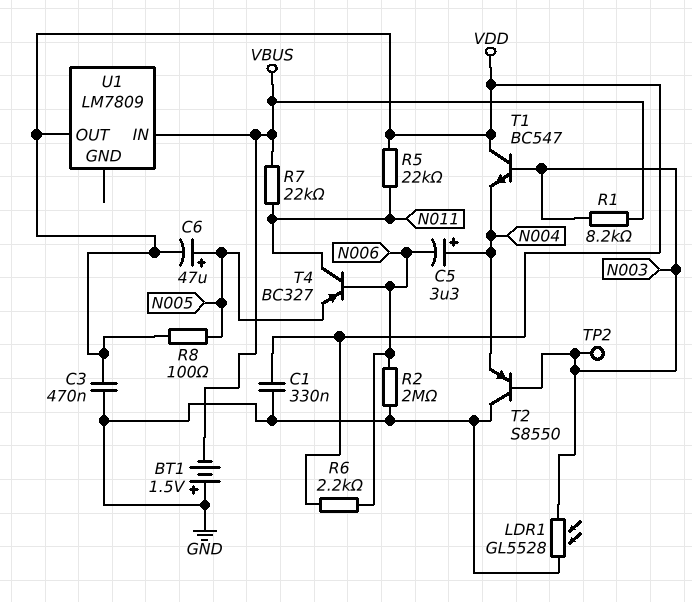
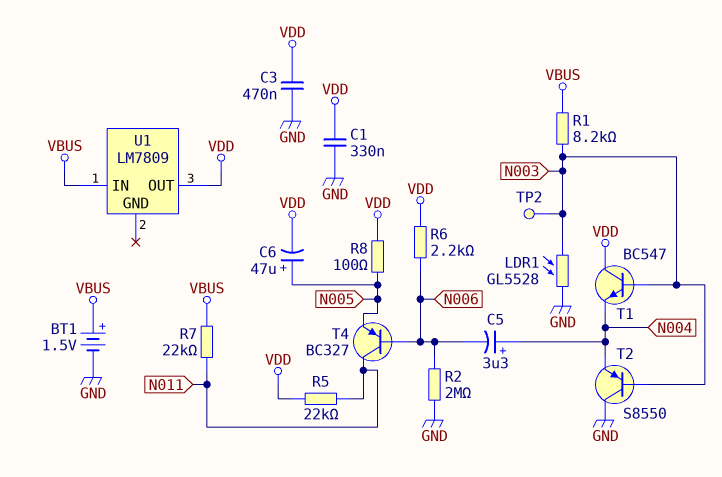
BT1: 1.5V (plus GND, minus VBUS) -> 1.5V (plus VBUS, minus GND)

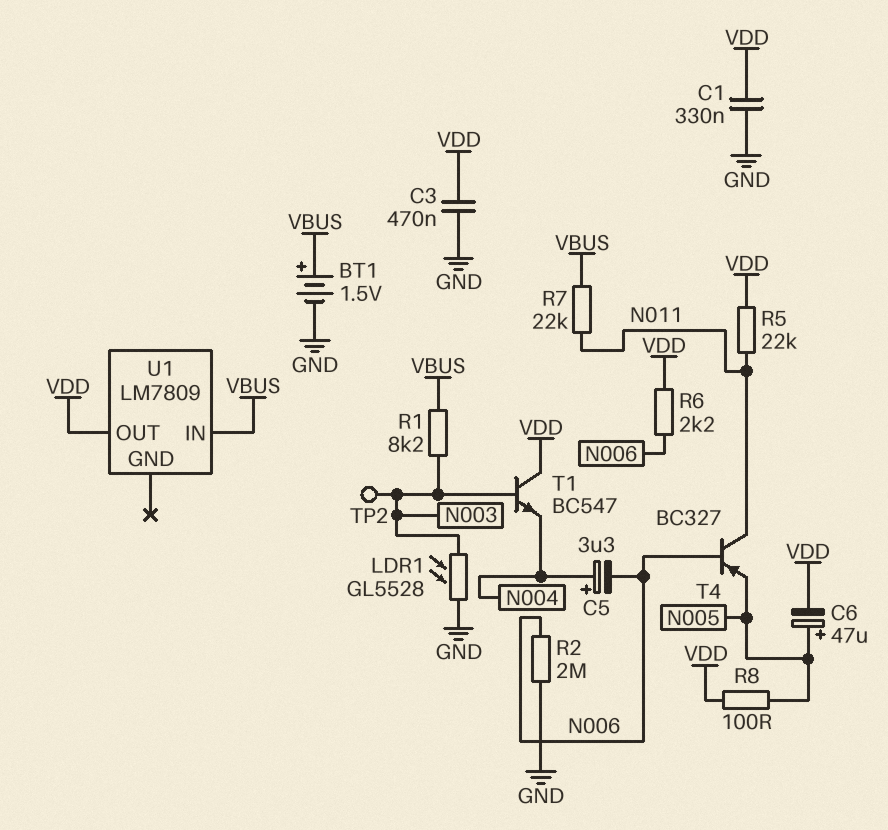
T2: PNP S8550 (B N003, C GND, E N004) -> none

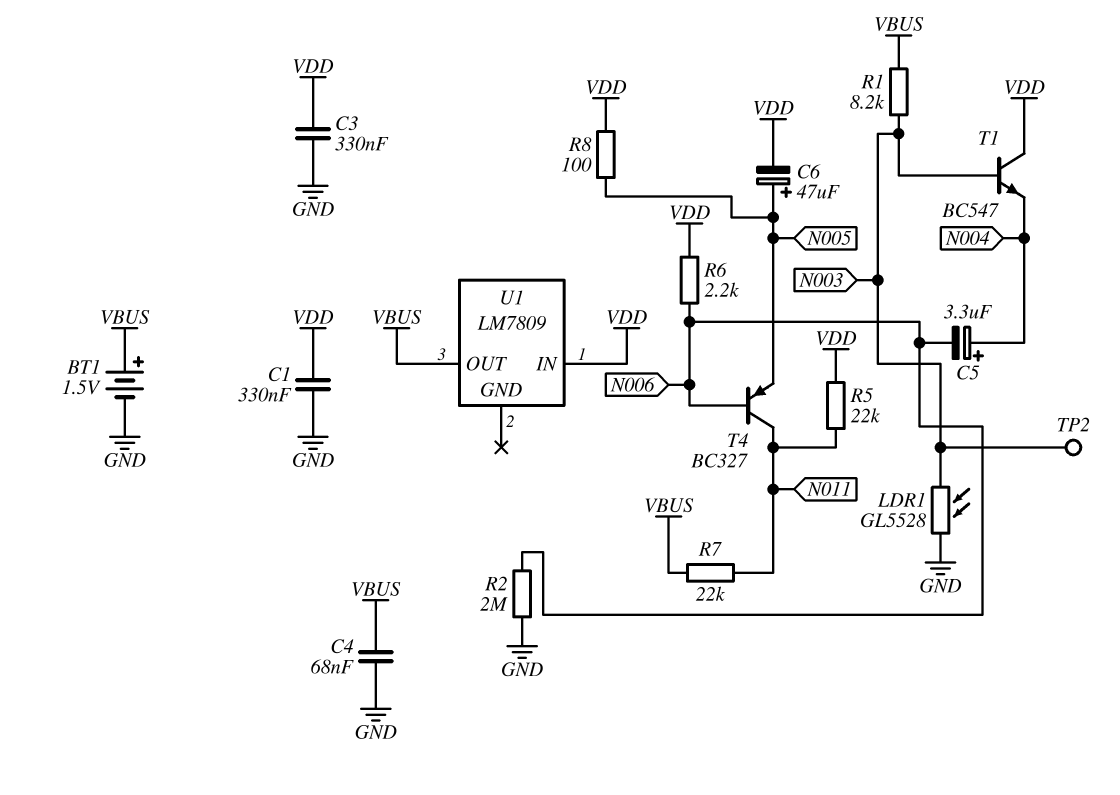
C3: 470nF (GND, VDD) -> 330nF (GND, VDD)
C4: none -> 68nF (GND, VBUS)
U1 pin IN: VBUS -> VDD
U1 pin OUT: VDD -> VBUS

